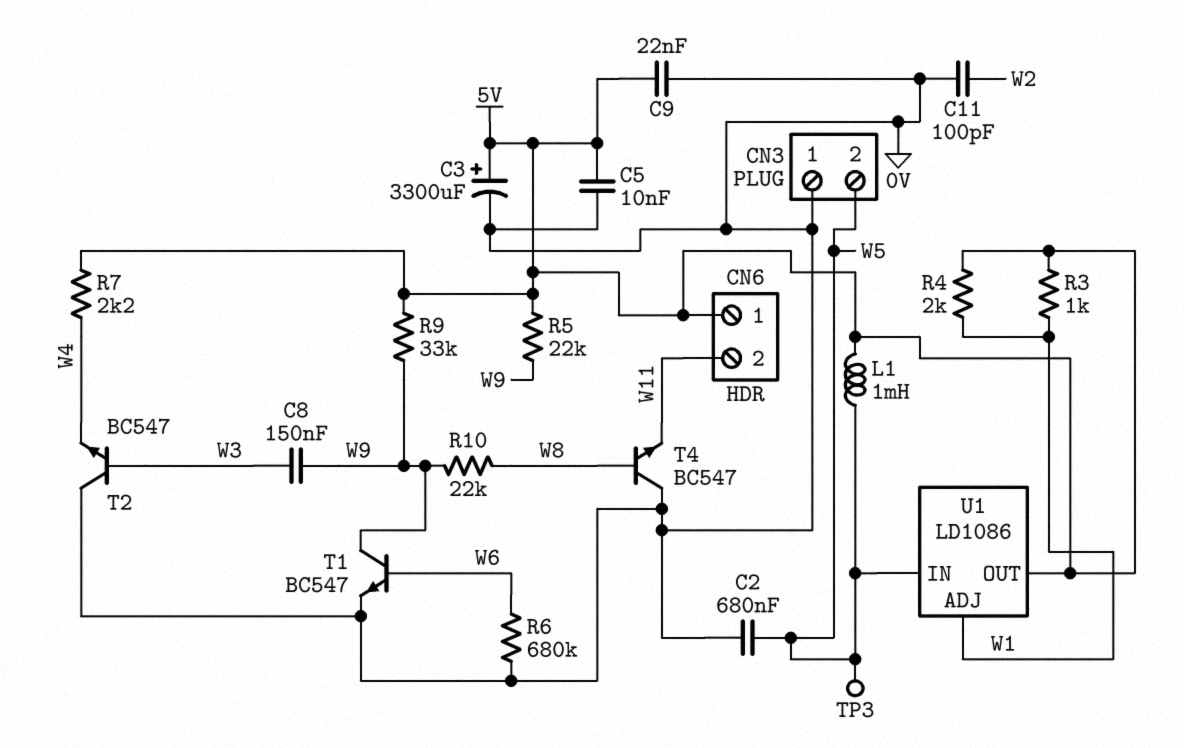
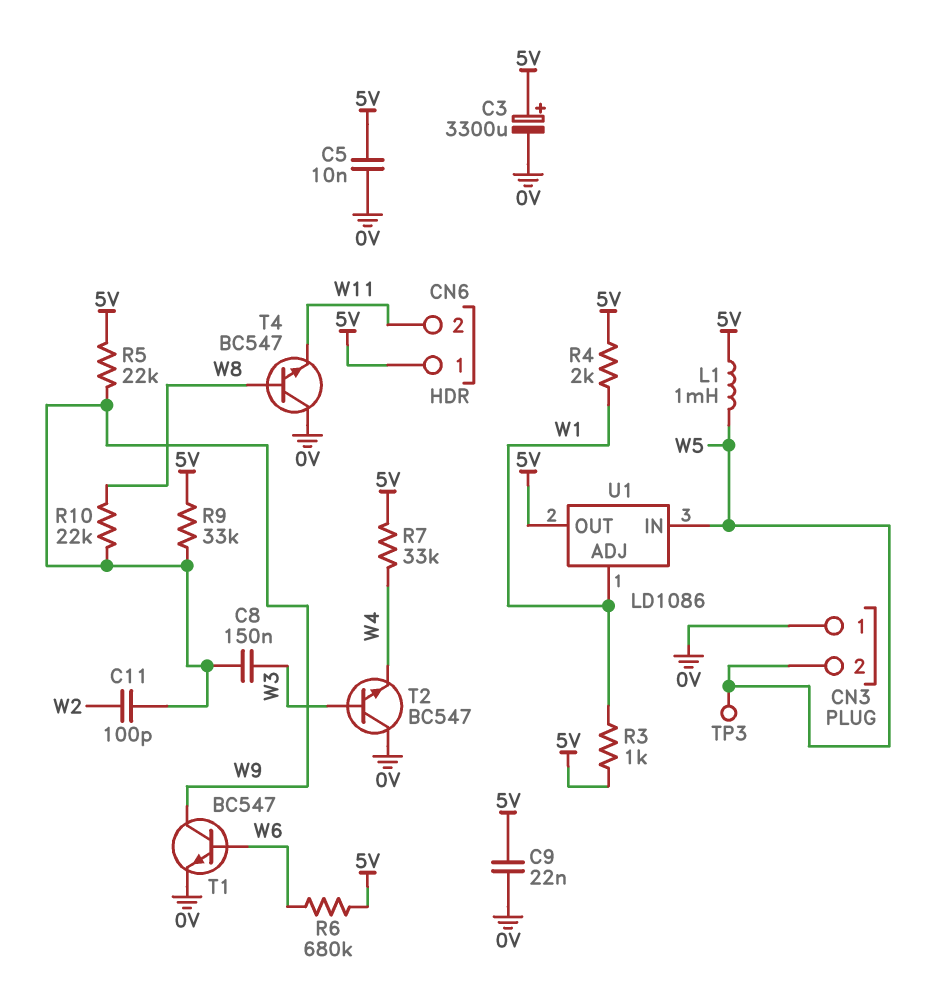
C2: 680nF (0V, W5) -> none
C11: 100pF (0V, W2) -> 100pF (W2, W9)
R6: 680k (0V, W6) -> 680k (5V, W6)
R7: 2.2k (5V, W4) -> 33k (5V, W4)

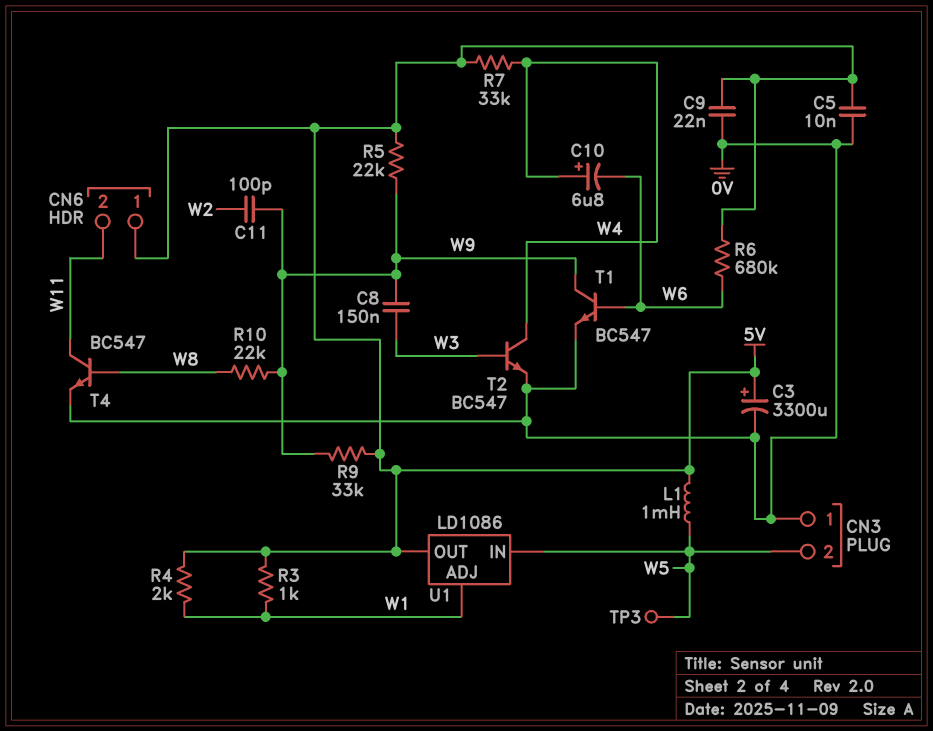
C10: none -> 6.8uF (plus W4, minus W6)
T2: NPN BC547 (B W3, C 0V, E W4) -> NPN BC547 (B W3, C W4, E 0V)
T4: NPN BC547 (B W8, C 0V, E W11) -> NPN BC547 (B W8, C W11, E 0V)

